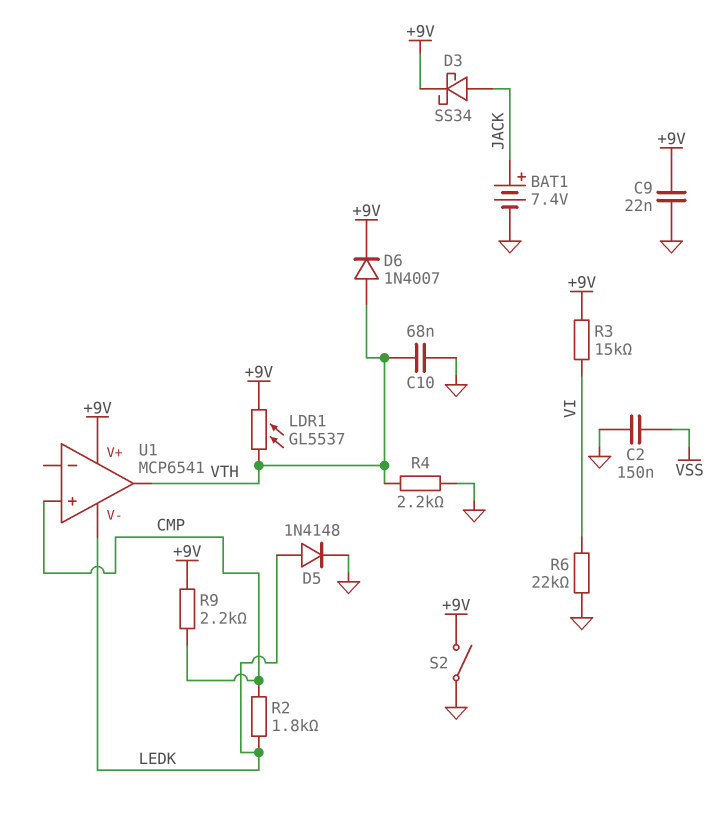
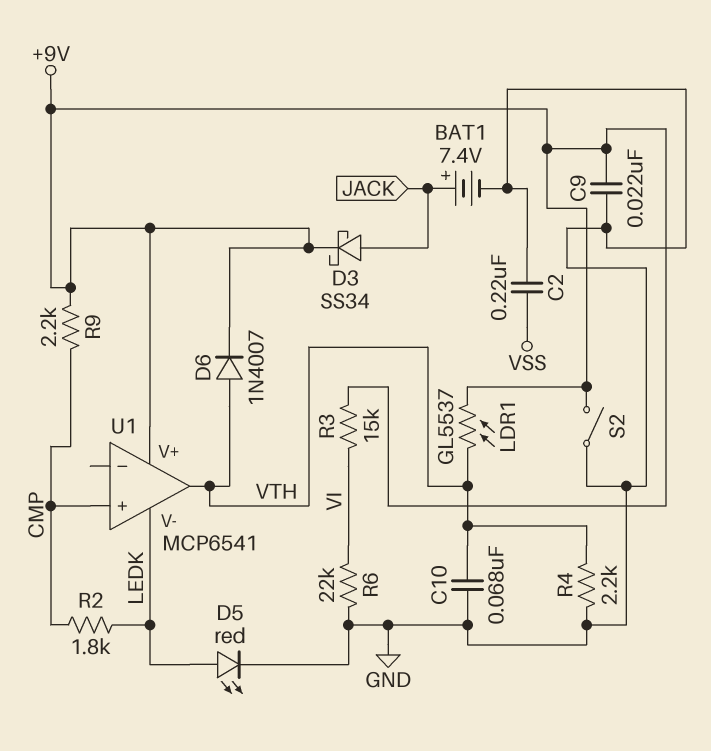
C2: 150nF (GND, VSS) -> 220nF (GND, VSS)
D5: diode 1N4148 (A LEDK, K GND) -> LED red (A LEDK, K GND)

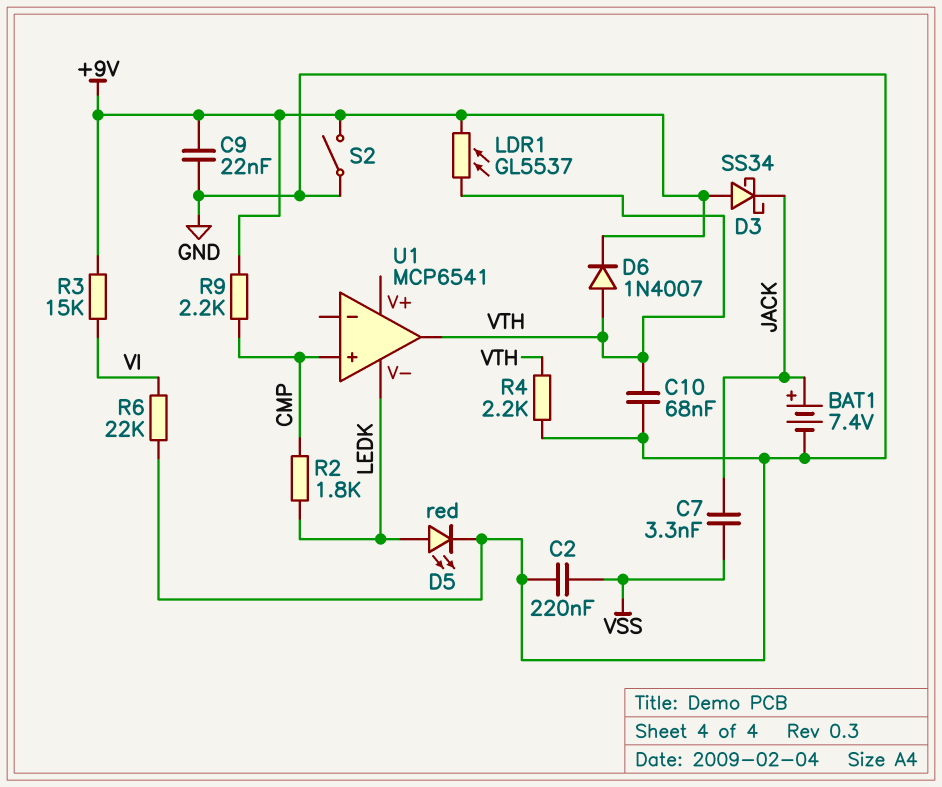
C7: none -> 3.3nF (JACK, VSS)
D3: schottky SS34 (A JACK, K +9V) -> schottky SS34 (A +9V, K JACK)
U1 pin V+: +9V -> none

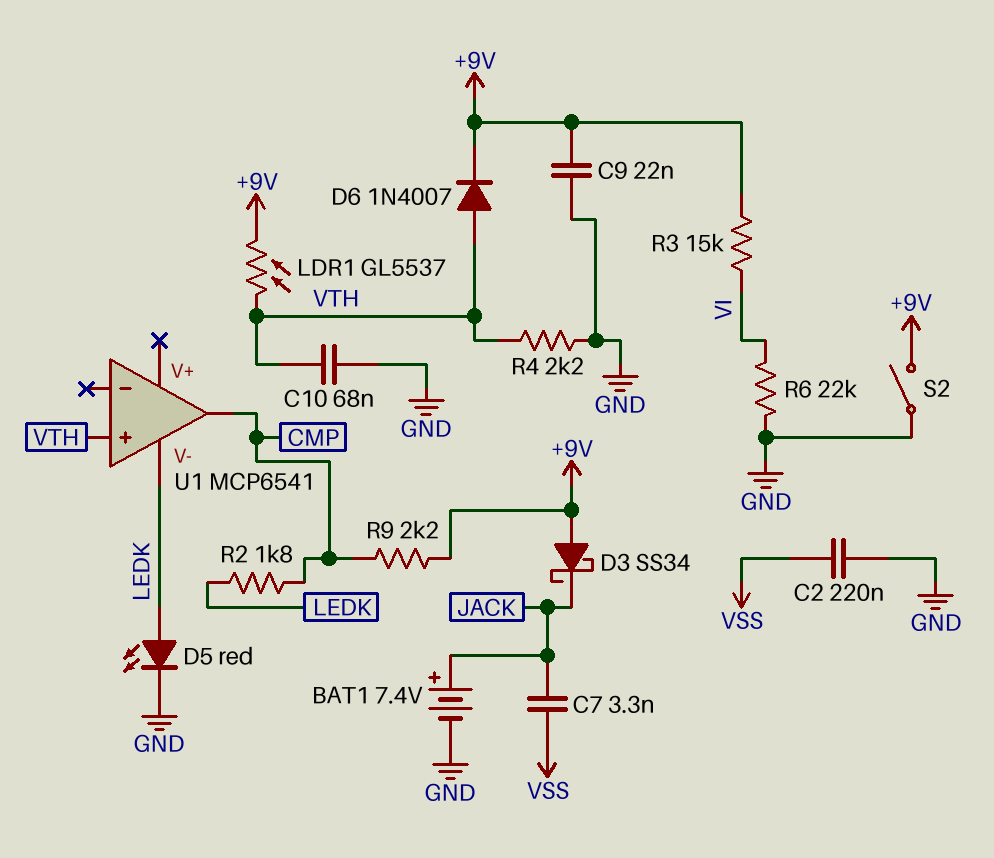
U1 pin in+: CMP -> VTH
U1 pin out: VTH -> CMP

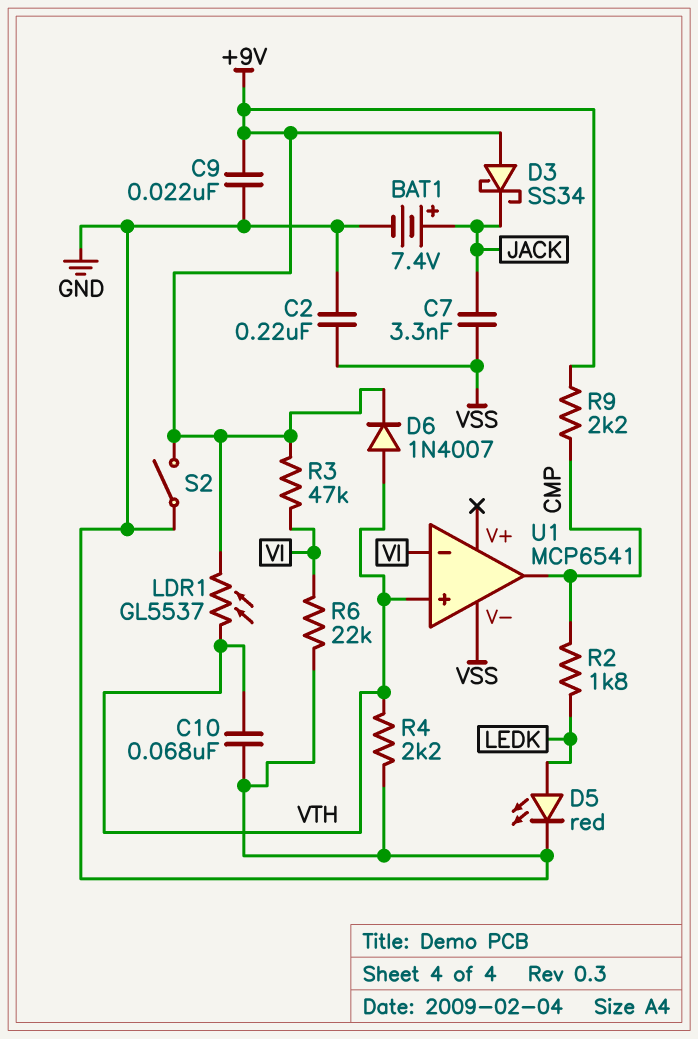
R3: 15k (+9V, VI) -> 47k (+9V, VI)
U1 pin V-: LEDK -> VSS
U1 pin in-: none -> VI

